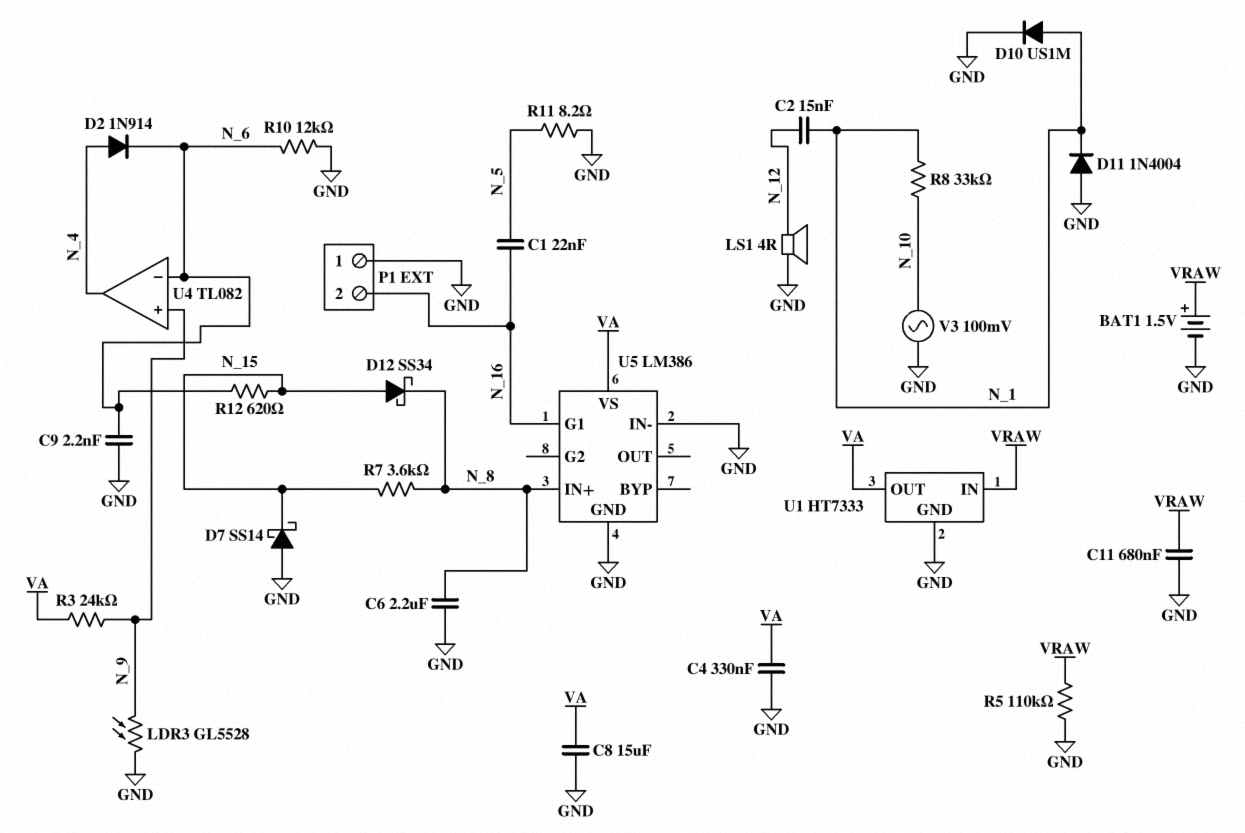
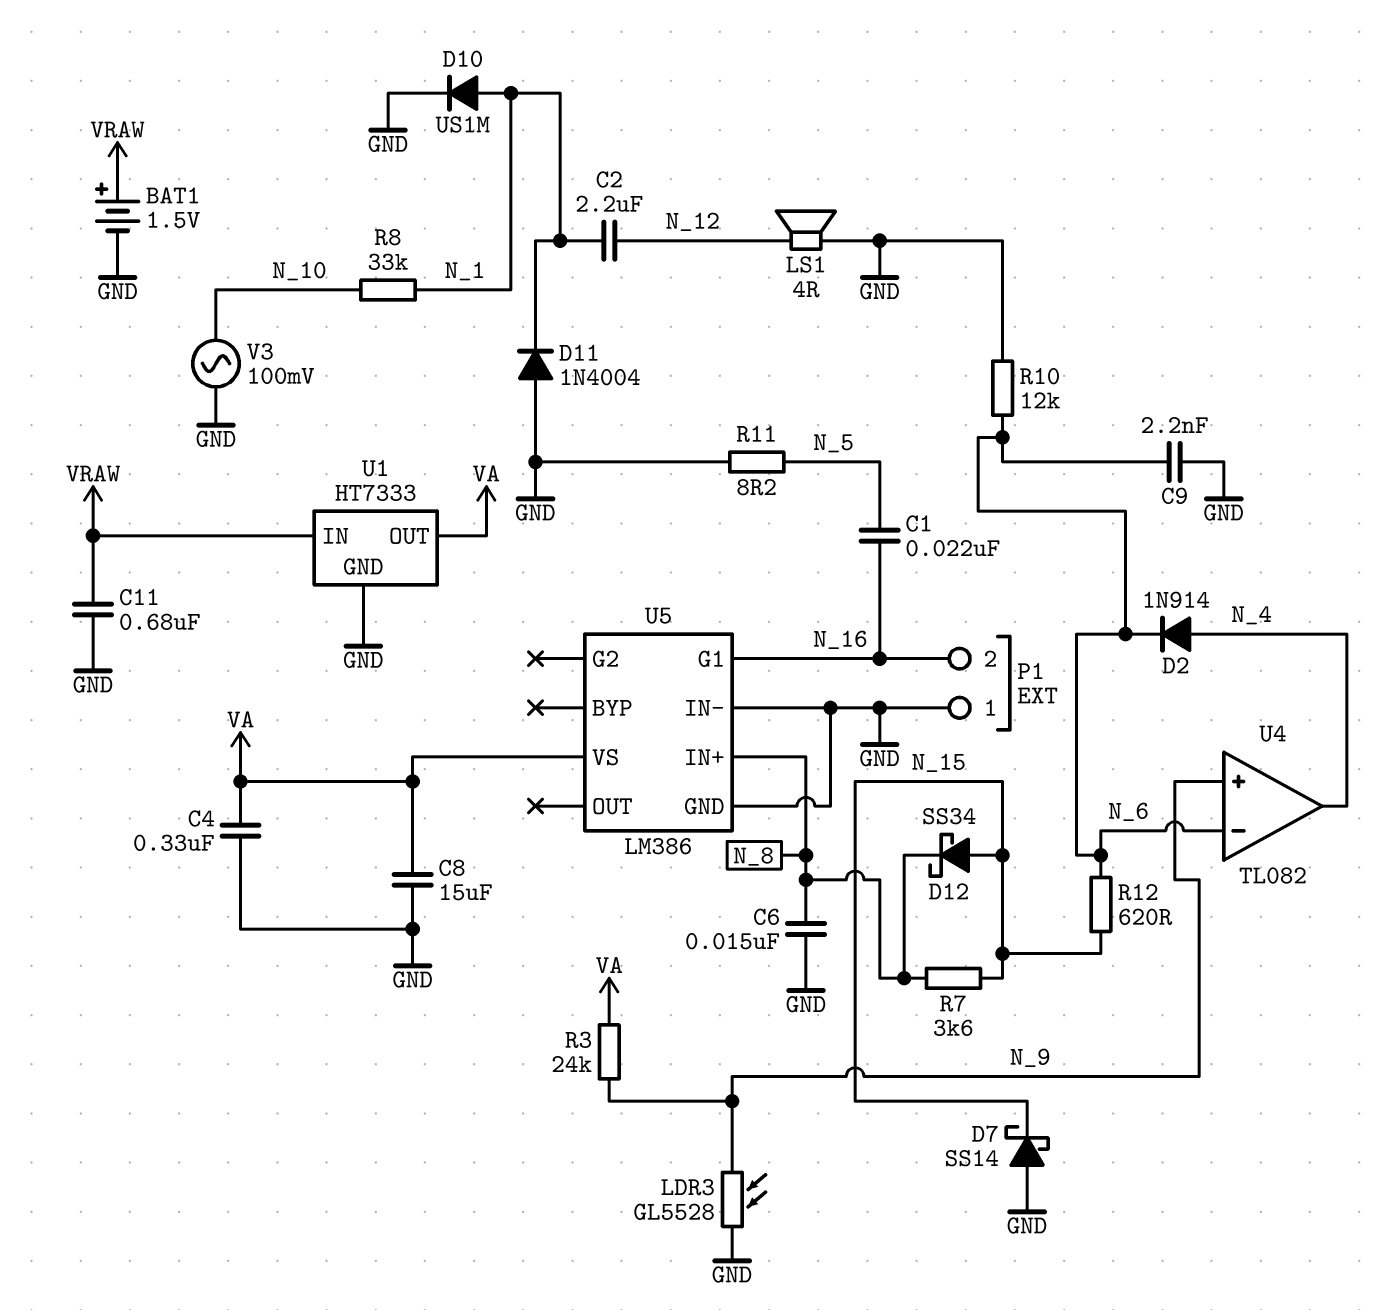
C2: 15nF (N_1, N_12) -> 2.2uF (N_1, N_12)
C6: 2.2uF (GND, N_8) -> 15nF (GND, N_8)
R5: 110k (GND, VRAW) -> none

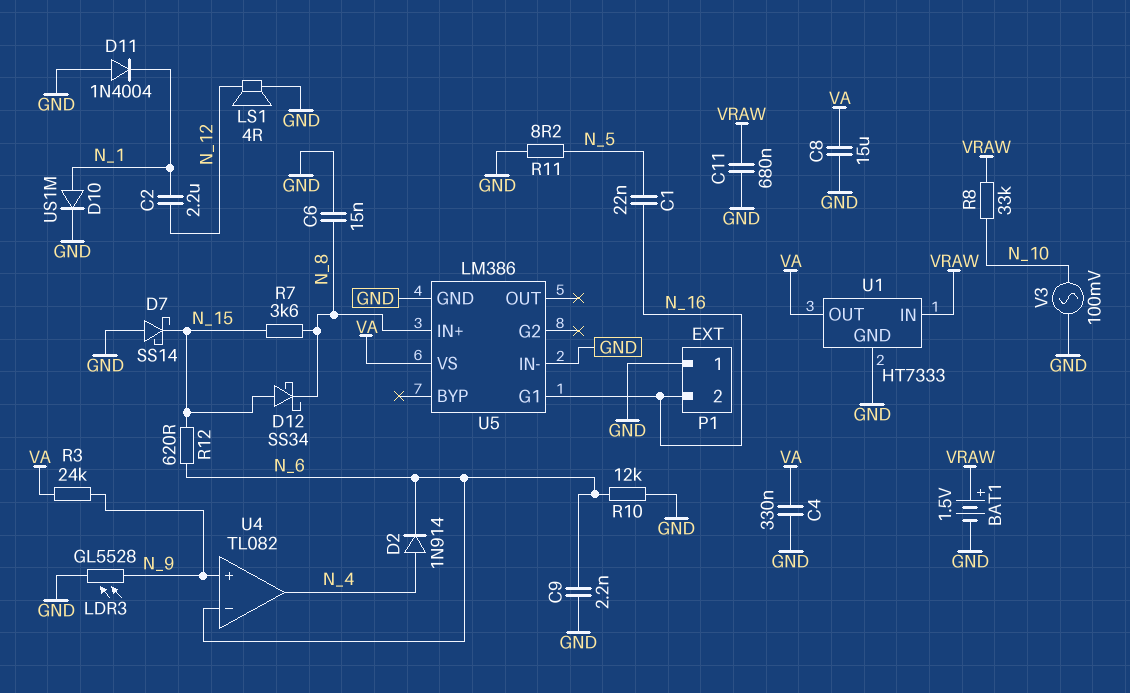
R8: 33k (N_1, N_10) -> 33k (N_10, VRAW)

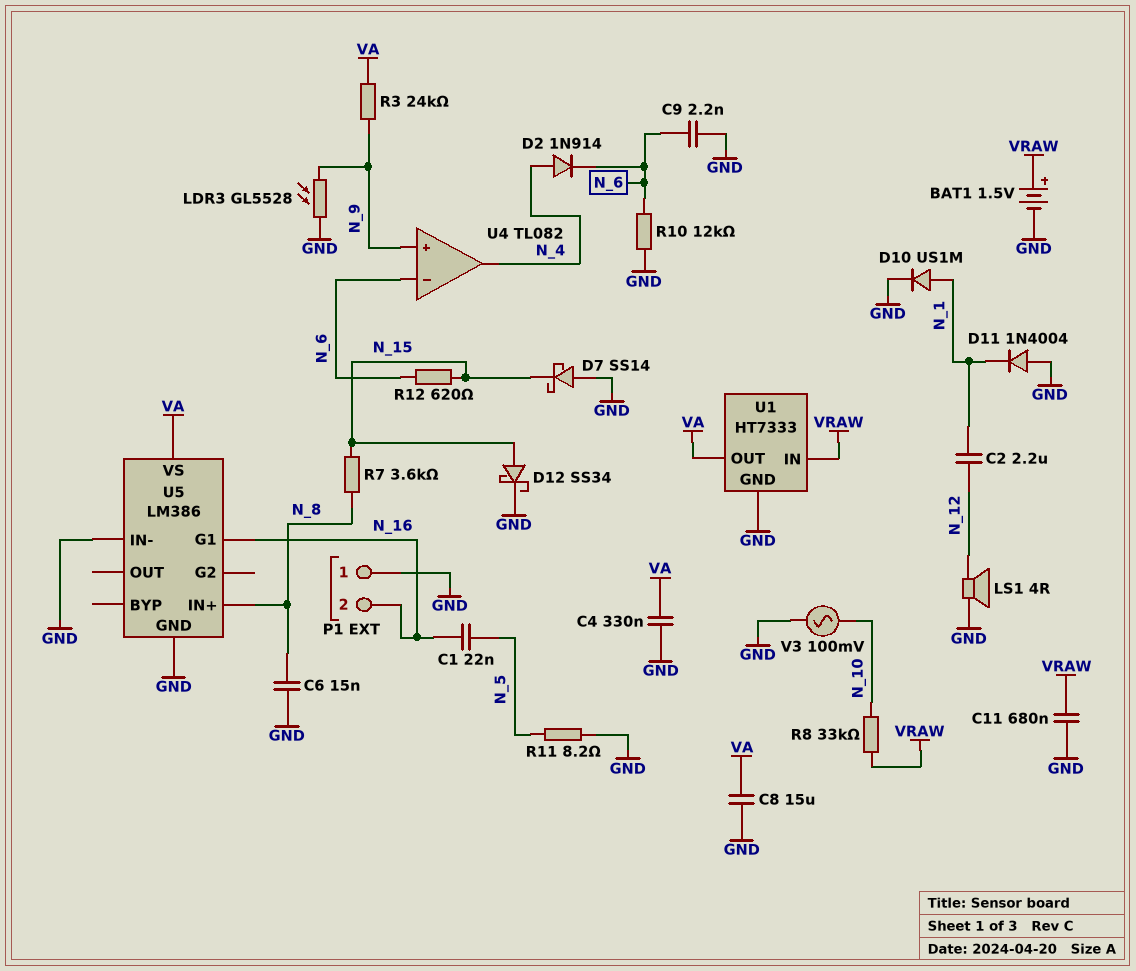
D12: schottky SS34 (A N_15, K N_8) -> schottky SS34 (A N_15, K GND)

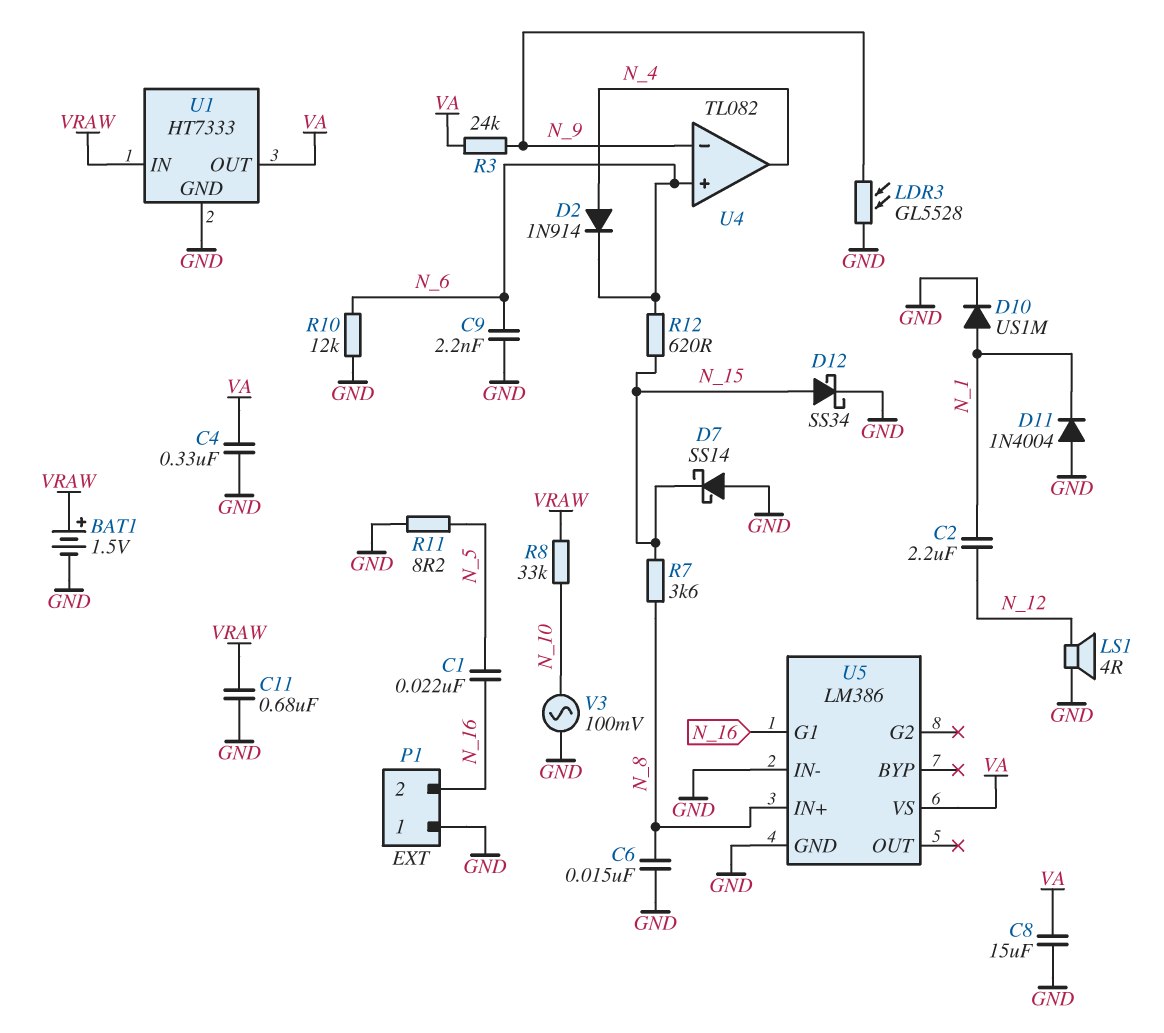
U4 pin in+: N_9 -> N_6
U4 pin in-: N_6 -> N_9

